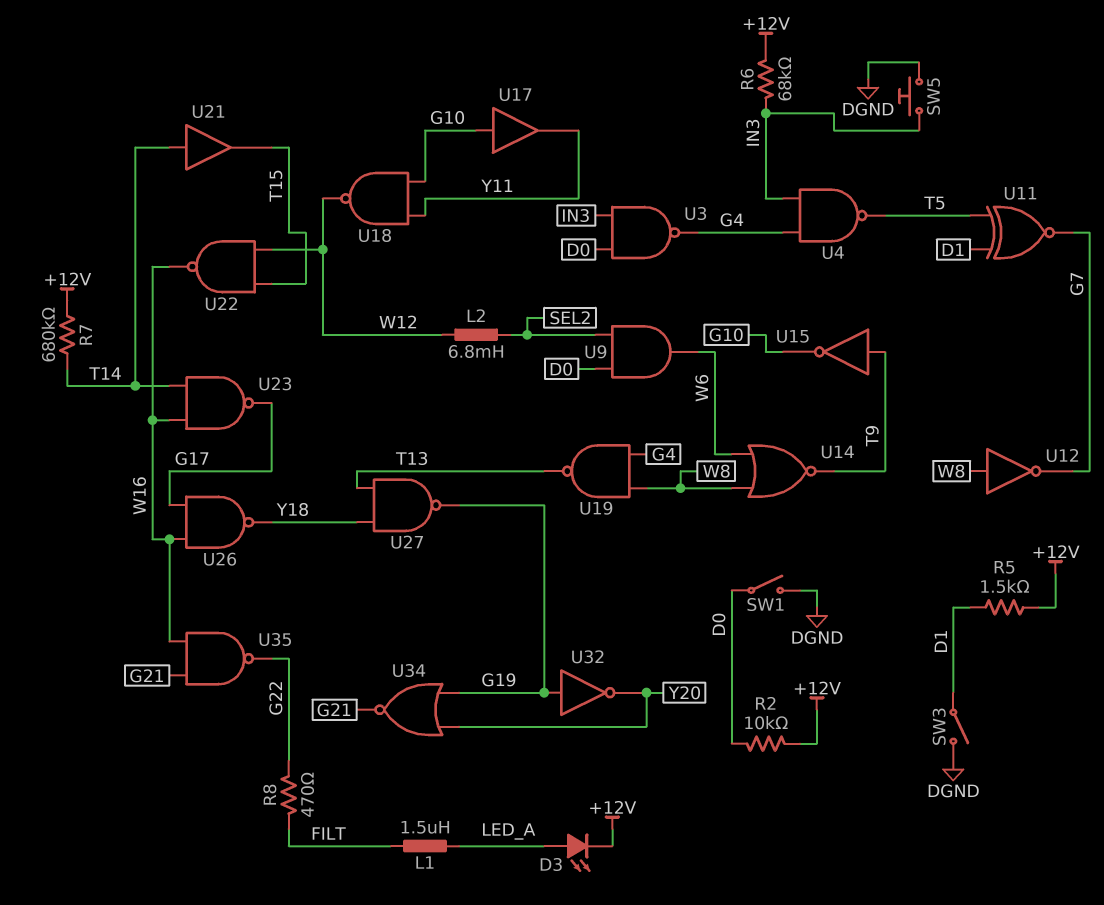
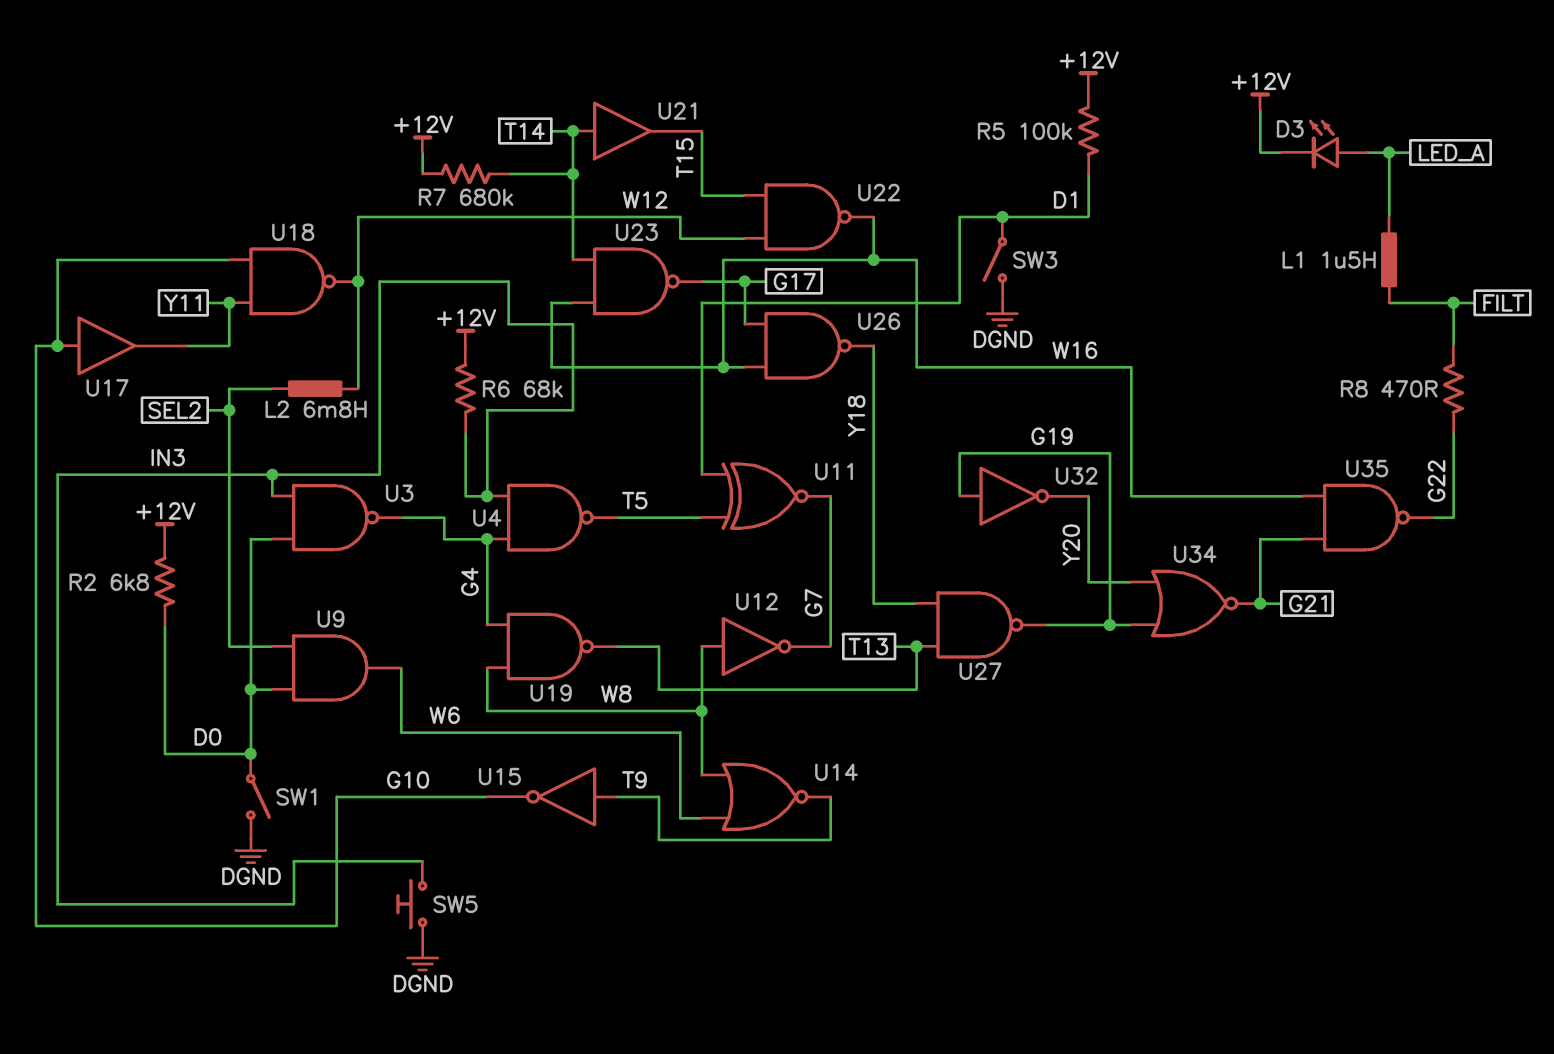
R2: 10k (+12V, D0) -> 6.8k (+12V, D0)
R5: 1.5k (+12V, D1) -> 100k (+12V, D1)

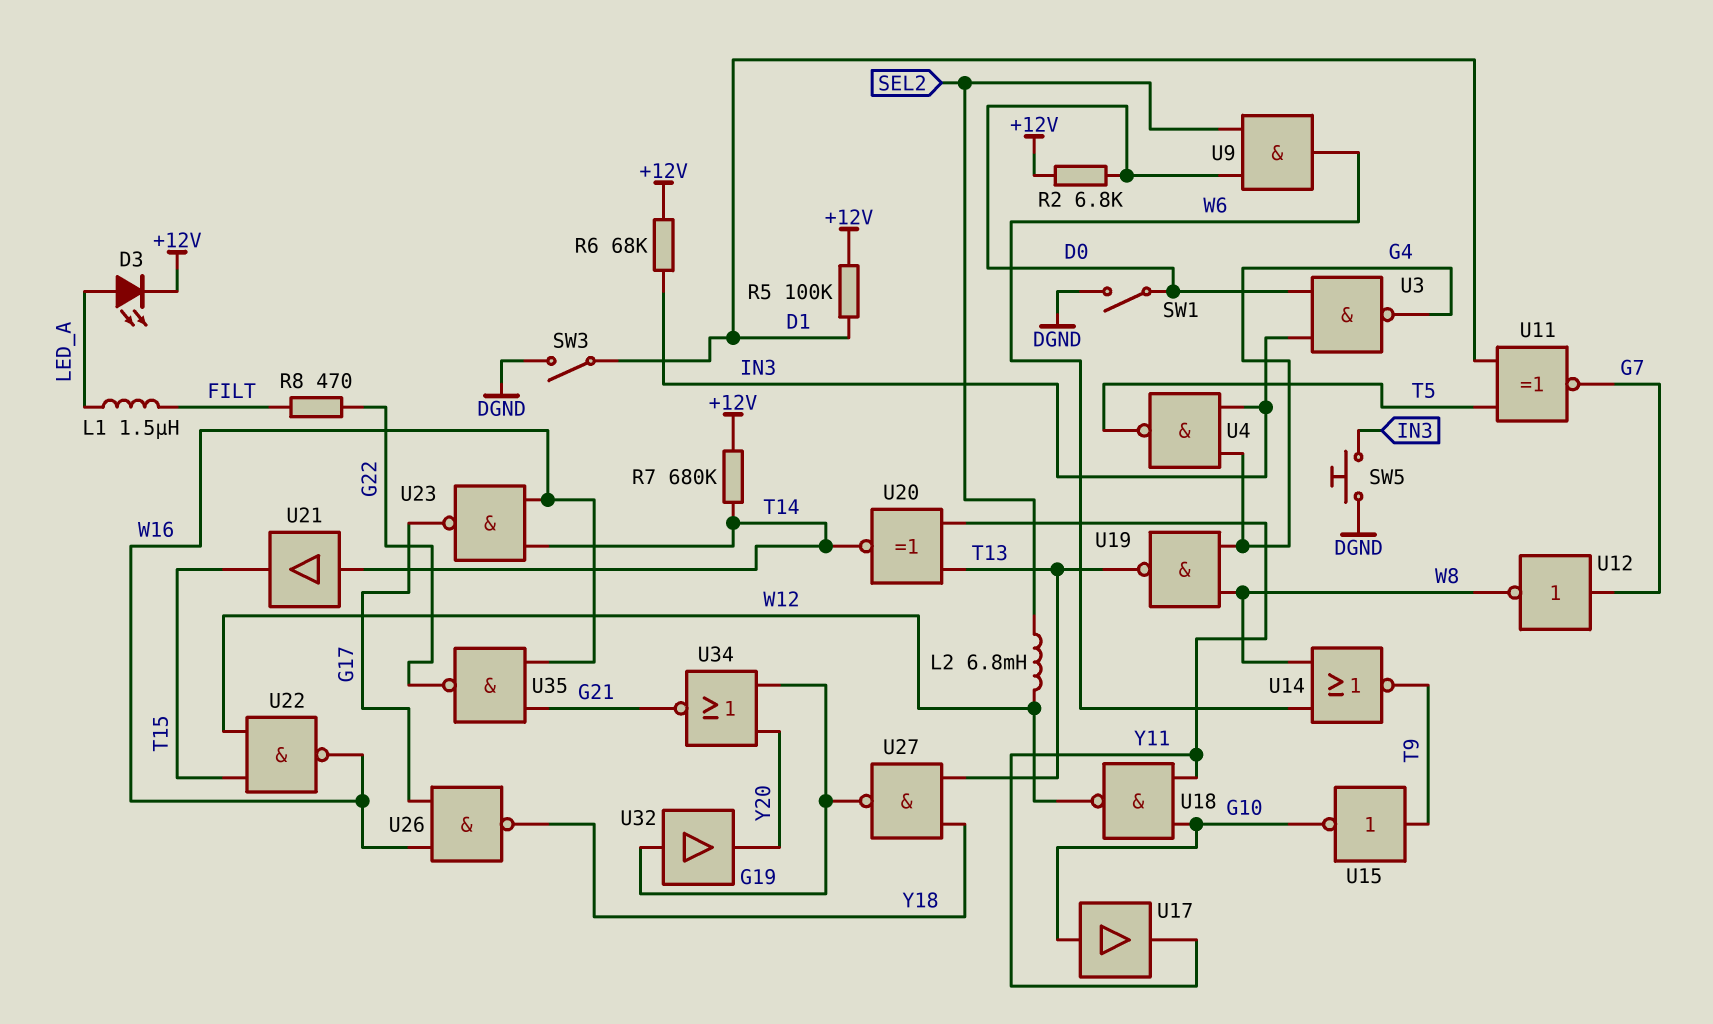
U12: NOT (in W8, out G7) -> NOT (in G7, out W8)
U20: none -> XNOR (in T13, in Y11, out T14)
U32: NOT (in G19, out Y20) -> buffer (in G19, out Y20)

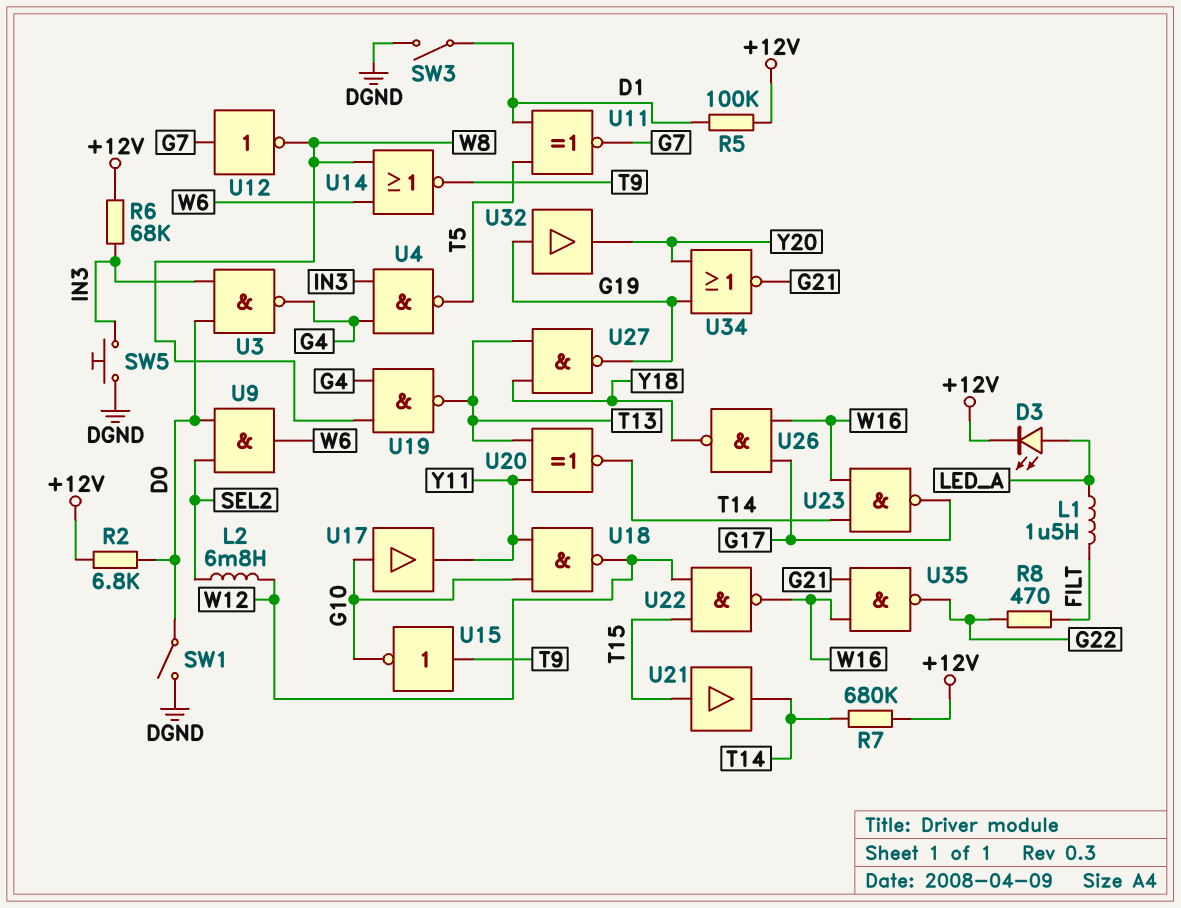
U21: buffer (in T14, out T15) -> buffer (in T15, out T14)

